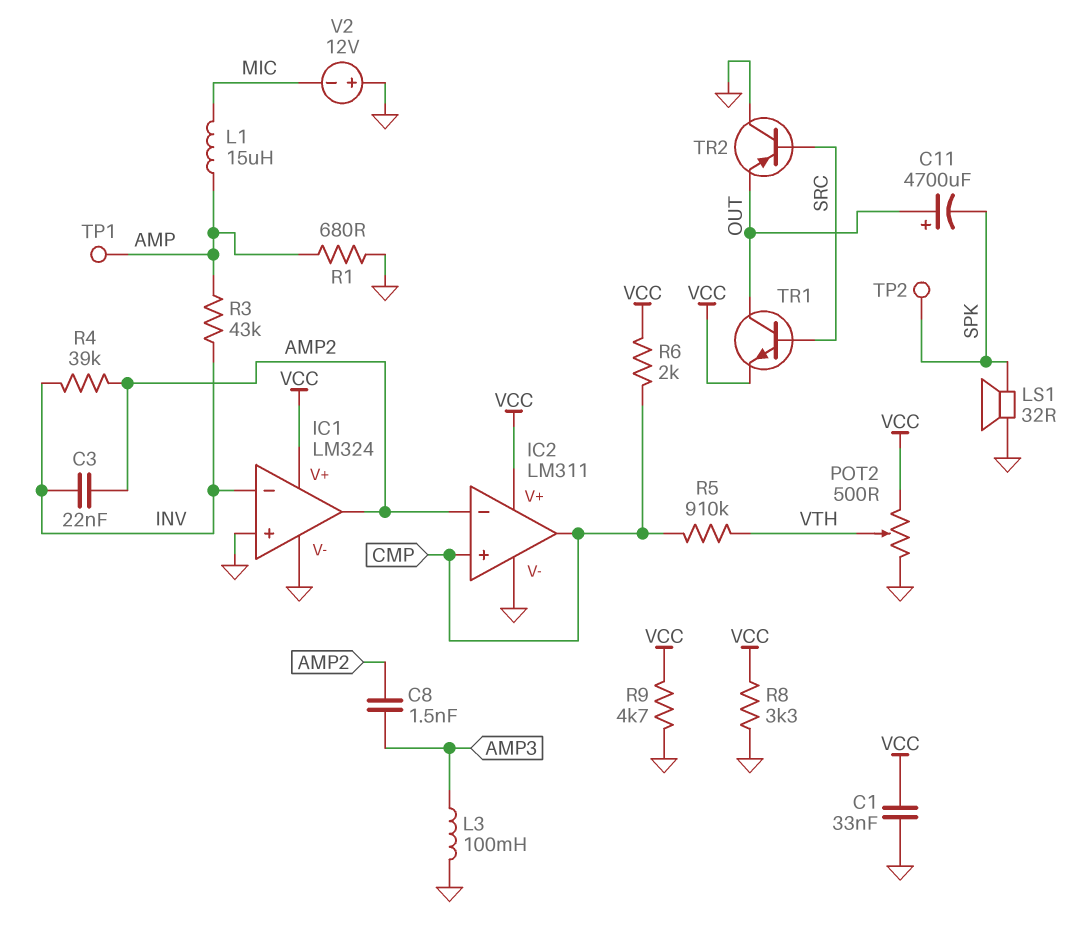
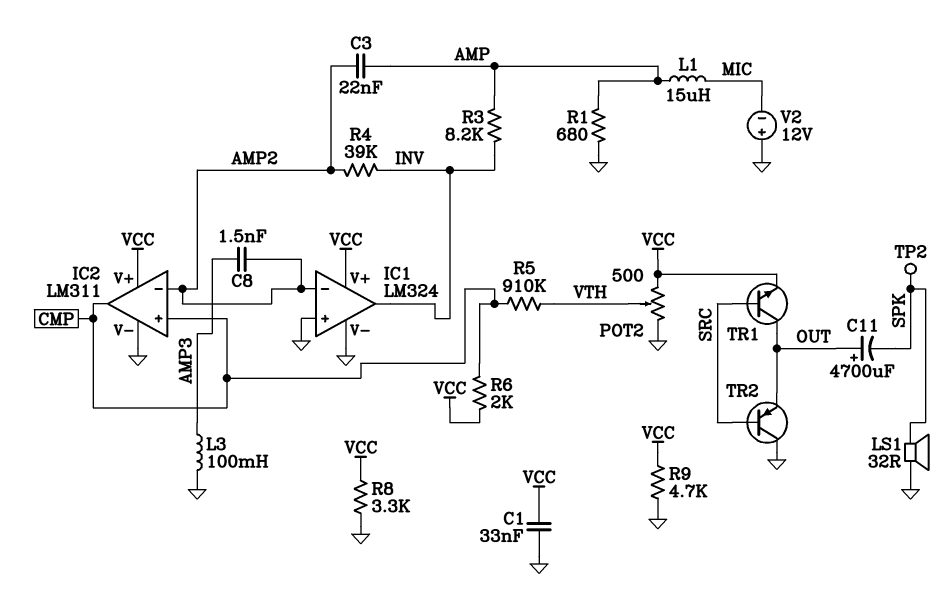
C3: 22nF (AMP2, INV) -> 22nF (AMP, AMP2)
IC1 pin in-: INV -> AMP2
IC1 pin out: AMP2 -> INV
R3: 43k (AMP, INV) -> 8.2k (AMP, INV)
TP1: test point (AMP) -> none

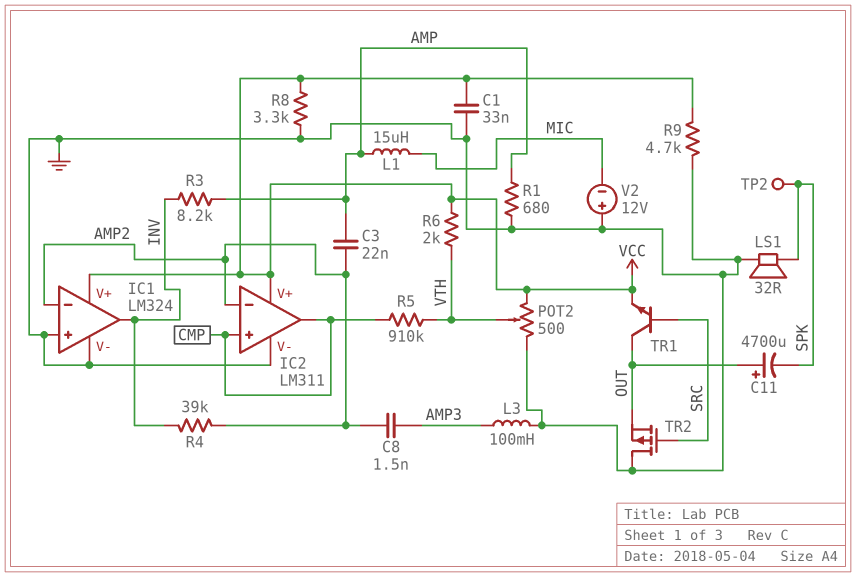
R6: 2k (CMP, VCC) -> 2k (VCC, VTH)
TR2: PNP (B SRC, C GND, E OUT) -> PMOS (G SRC, D GND, S OUT)

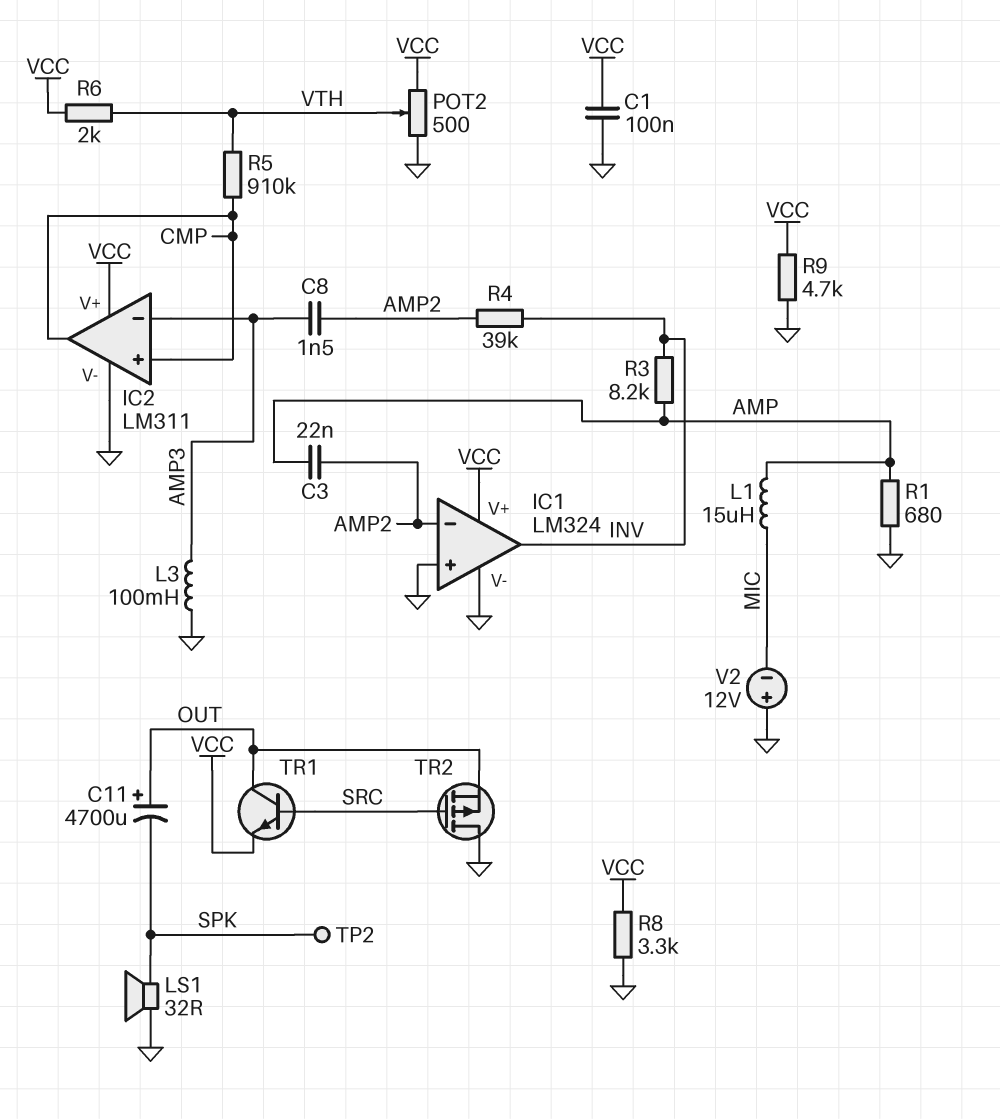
C1: 33nF (GND, VCC) -> 100nF (GND, VCC)
IC2 pin in-: AMP2 -> AMP3

